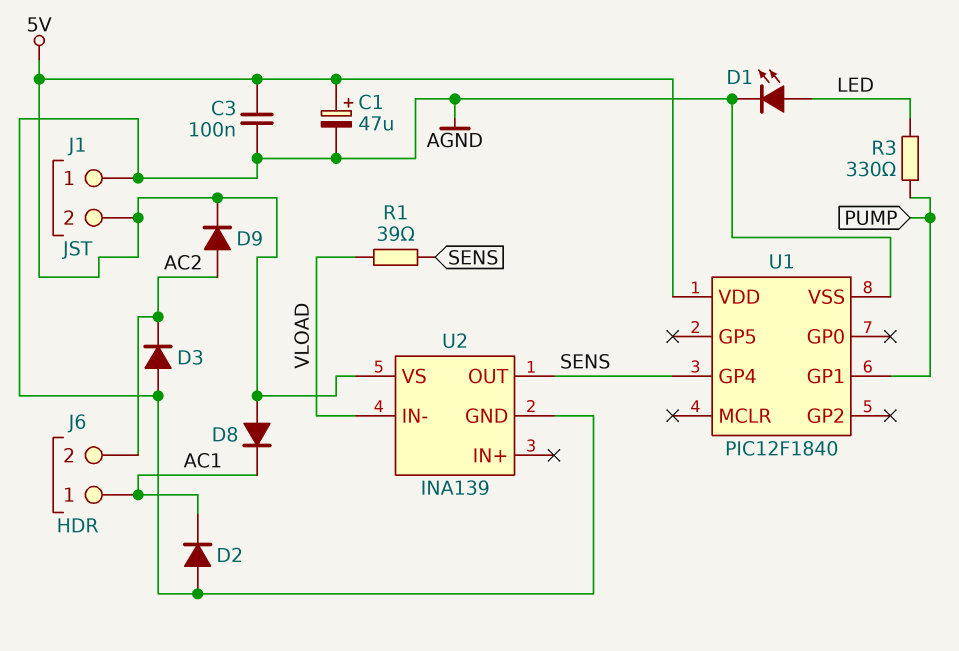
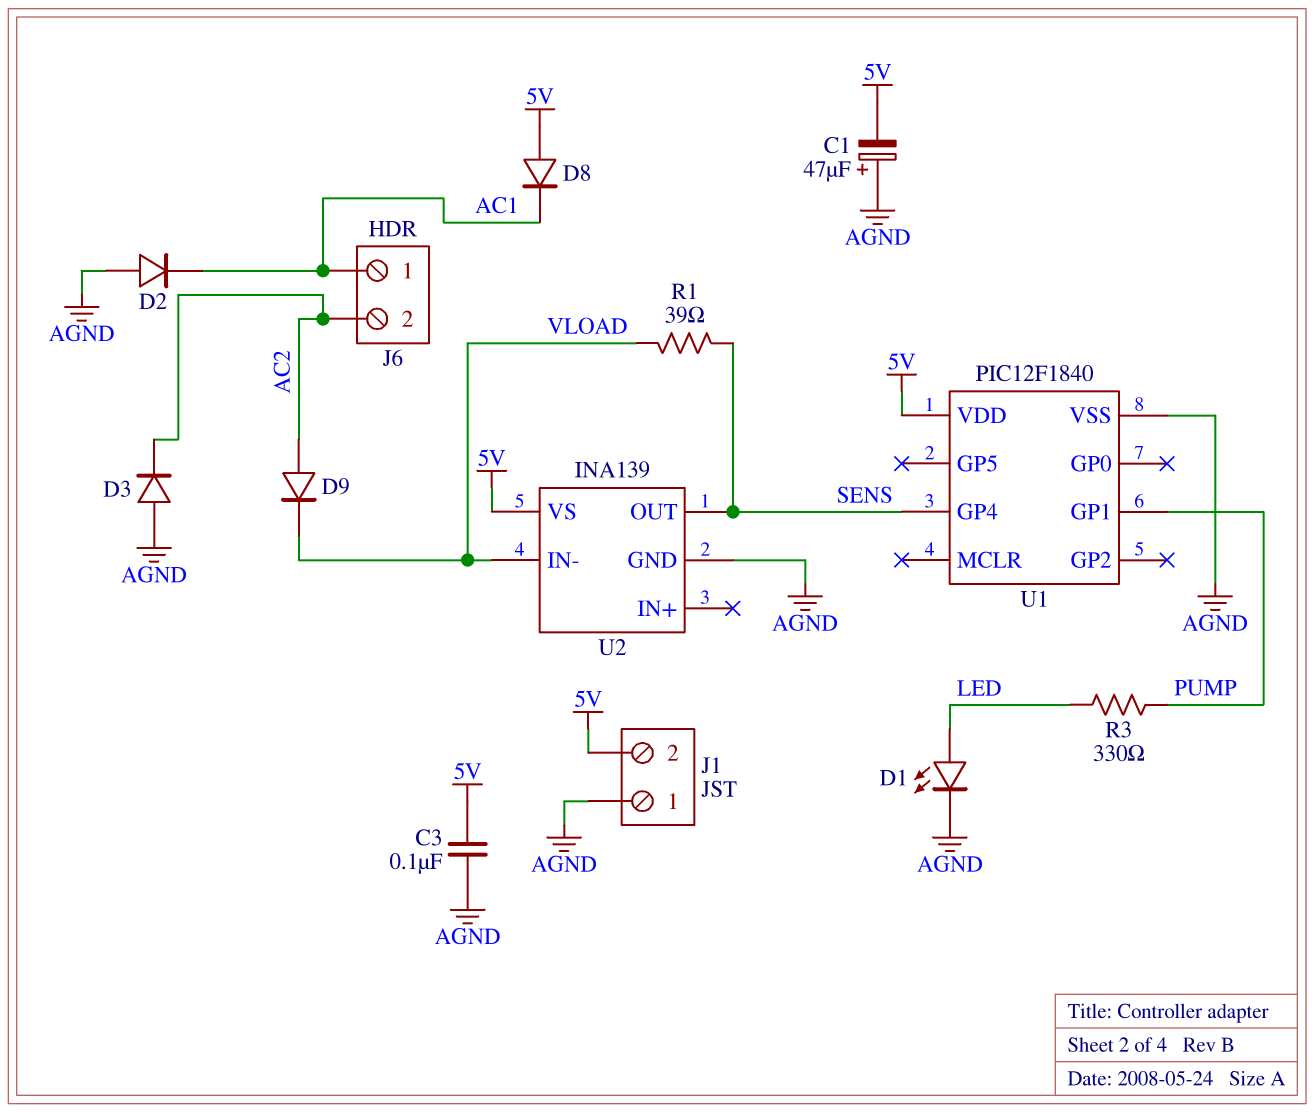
C1: 47uF (plus 5V, minus AGND) -> 47uF (plus AGND, minus 5V)
D9: diode (A AC2, K 5V) -> diode (A AC2, K VLOAD)

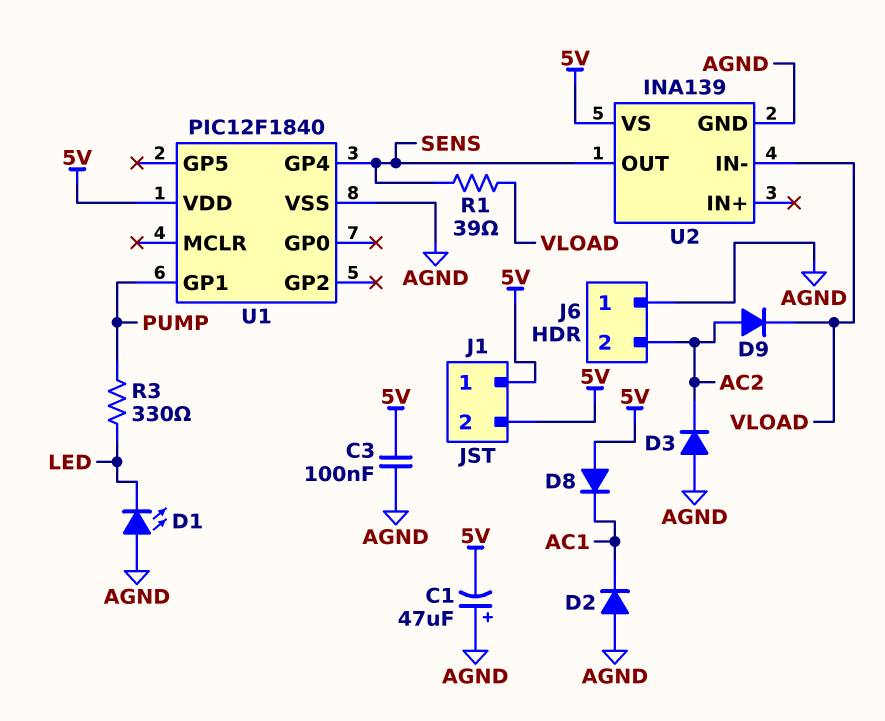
D1: LED (A LED, K AGND) -> LED (A AGND, K LED)
J1 pin 1: AGND -> 5V
J6 pin 1: AC1 -> AGND

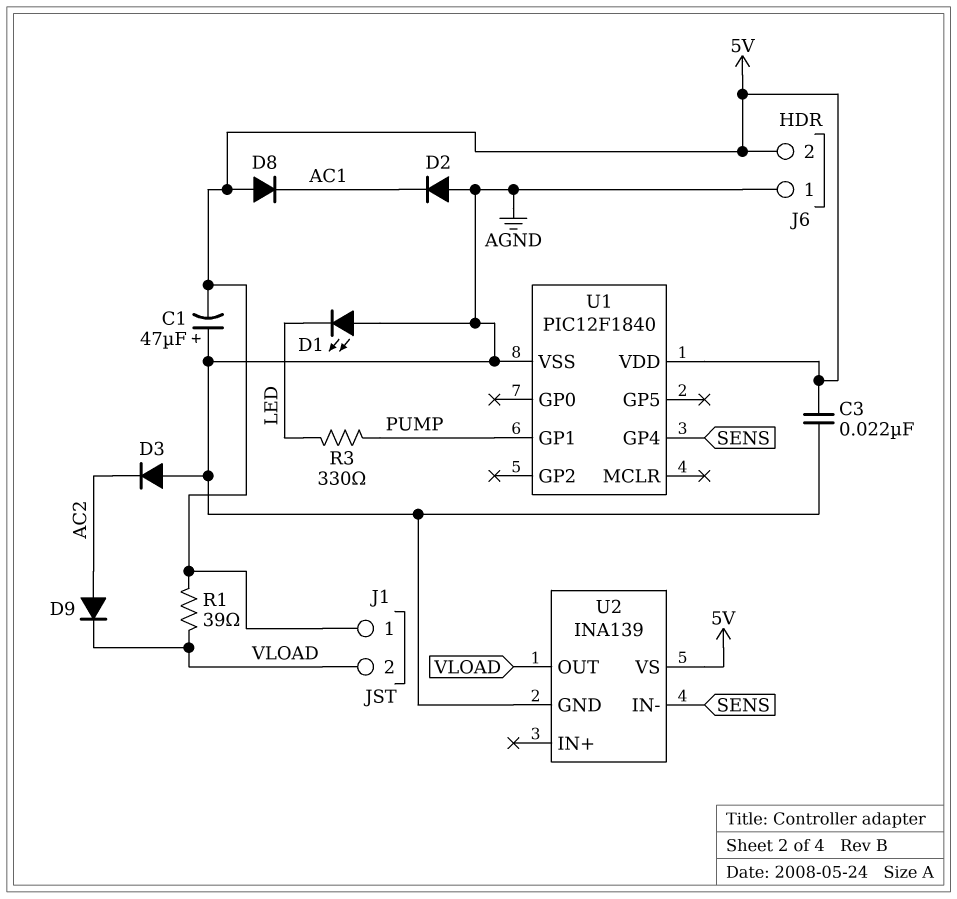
C3: 100nF (5V, AGND) -> 22nF (5V, AGND)
J1 pin 2: 5V -> VLOAD
J6 pin 2: AC2 -> 5V
R1: 39 (SENS, VLOAD) -> 39 (5V, VLOAD)
U2 pin IN-: VLOAD -> SENS
U2 pin OUT: SENS -> VLOAD

